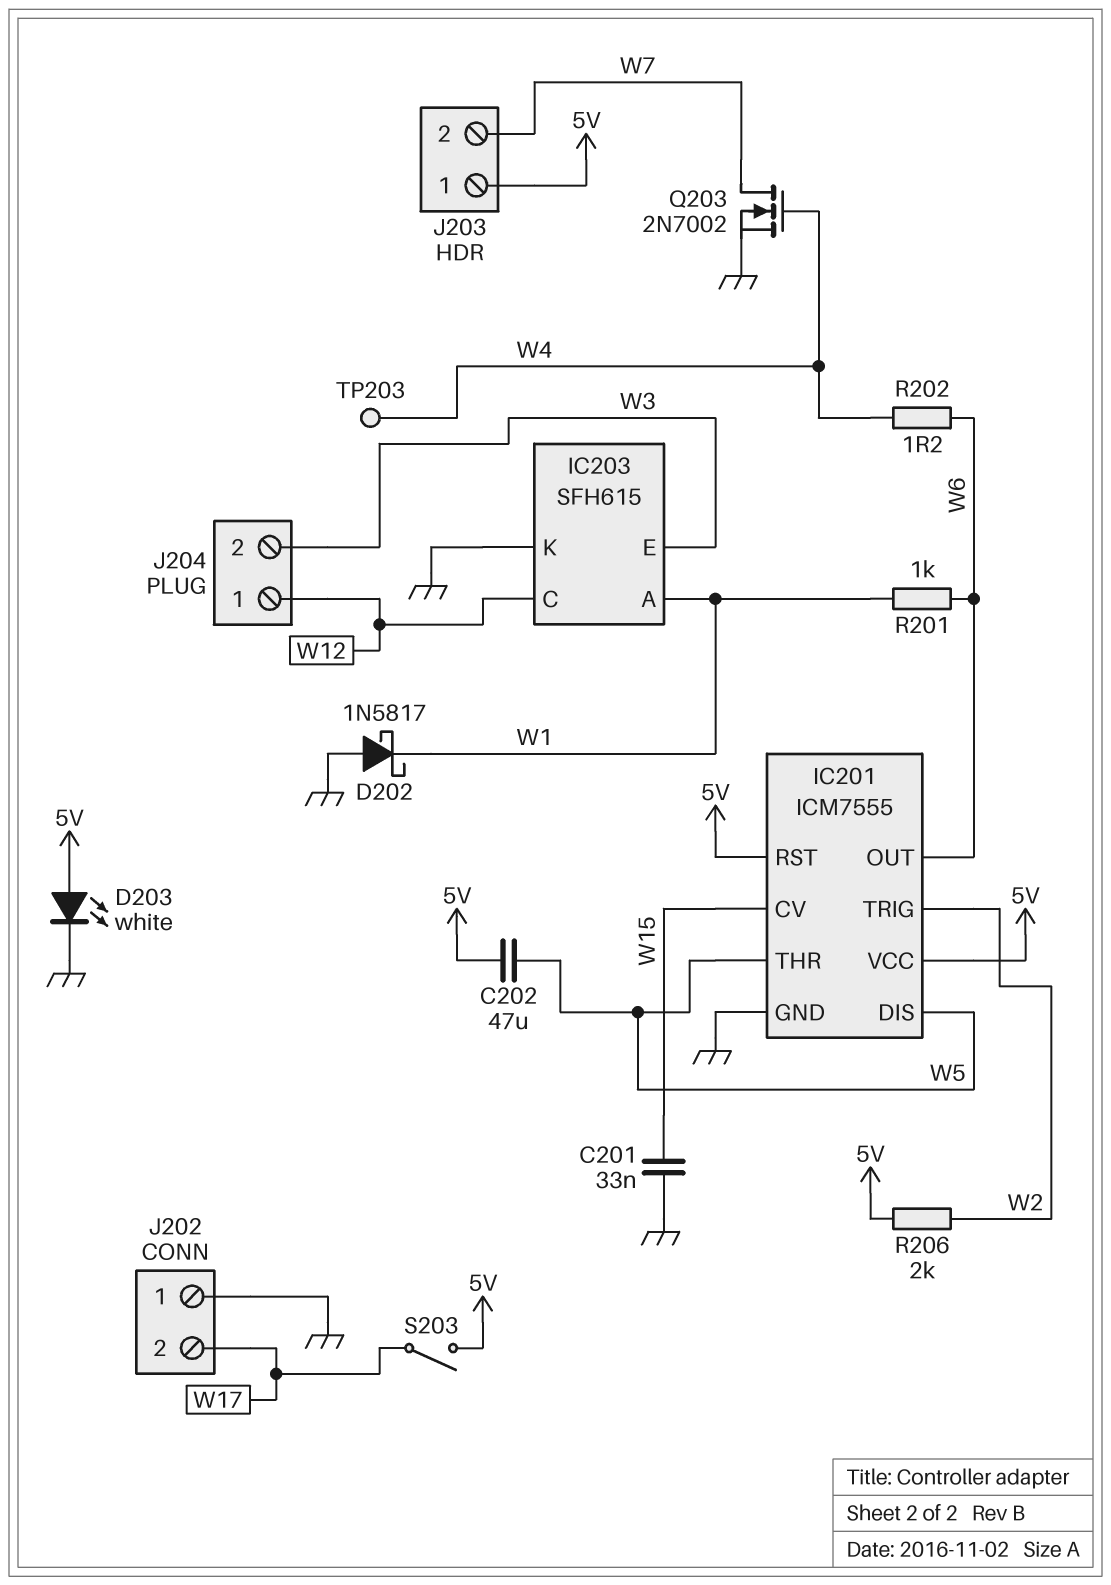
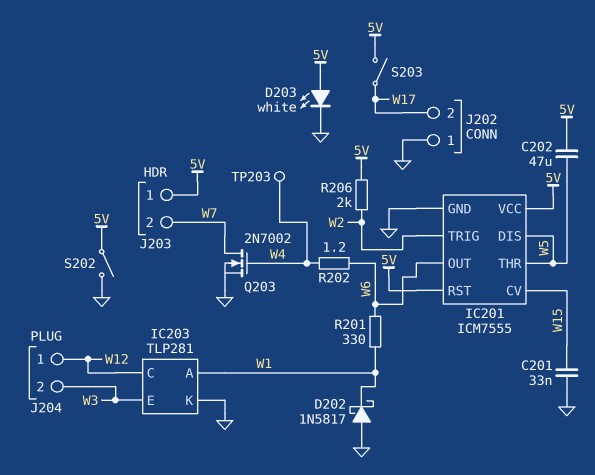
IC203: SFH615 -> TLP281
R201: 1k (W1, W6) -> 330 (W1, W6)
S202: none -> switch (5V, GND)

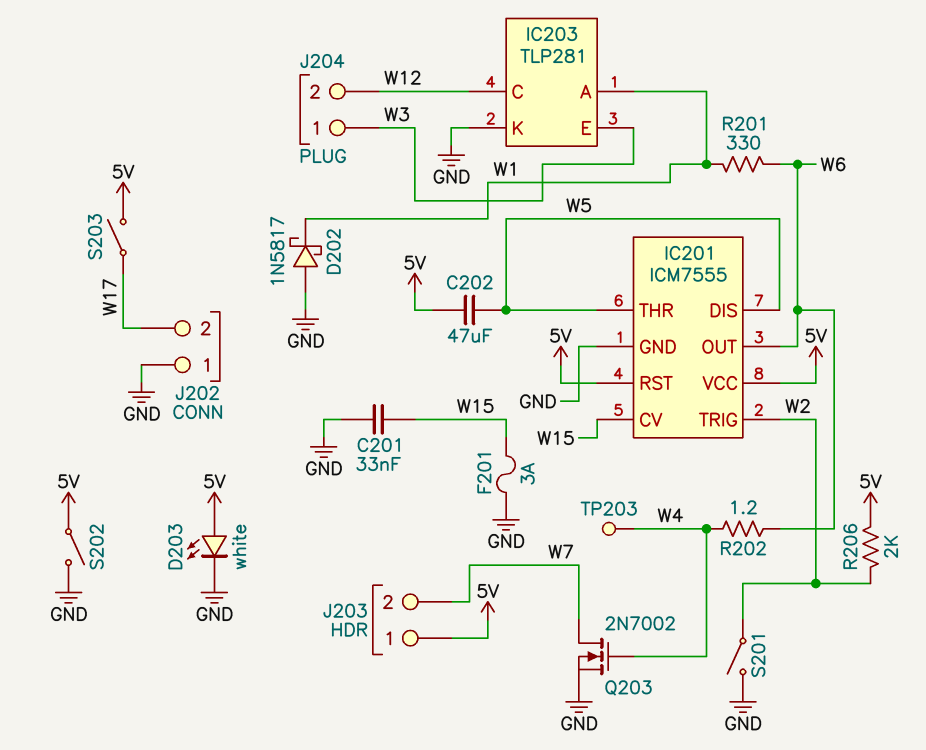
F201: none -> 3A (GND, W15)
J204 pin 1: W12 -> W3
J204 pin 2: W3 -> W12
S201: none -> switch (GND, W2)

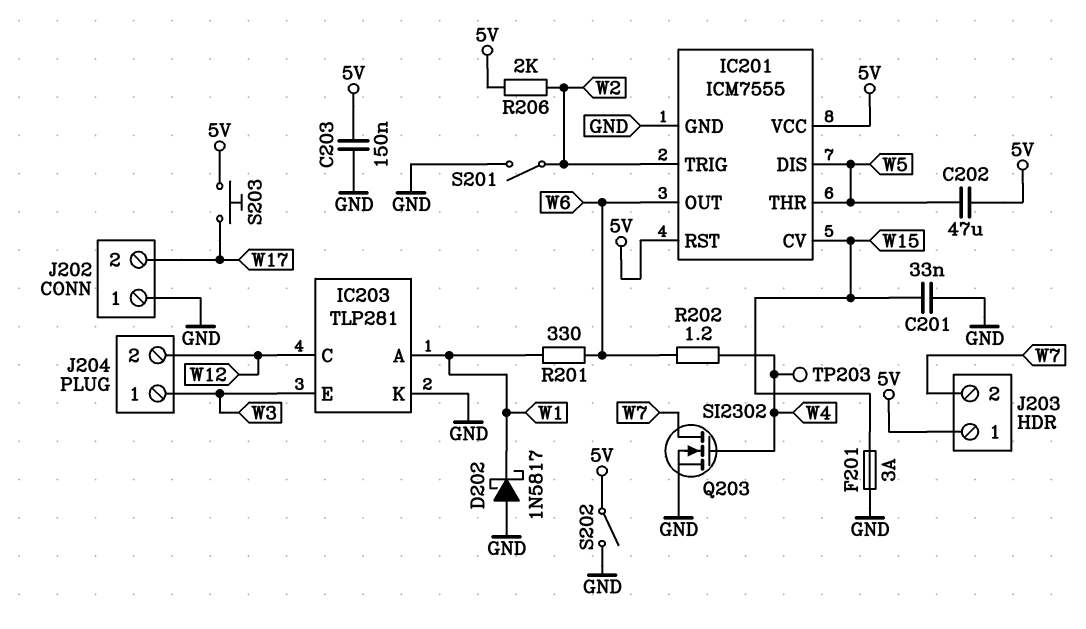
C203: none -> 150nF (5V, GND)
D203: LED white (A 5V, K GND) -> none
Q203: NMOS 2N7002 (G W4, D W7, S GND) -> NMOS SI2302 (G W4, D W7, S GND)
S203: switch (5V, W17) -> button (5V, W17)

